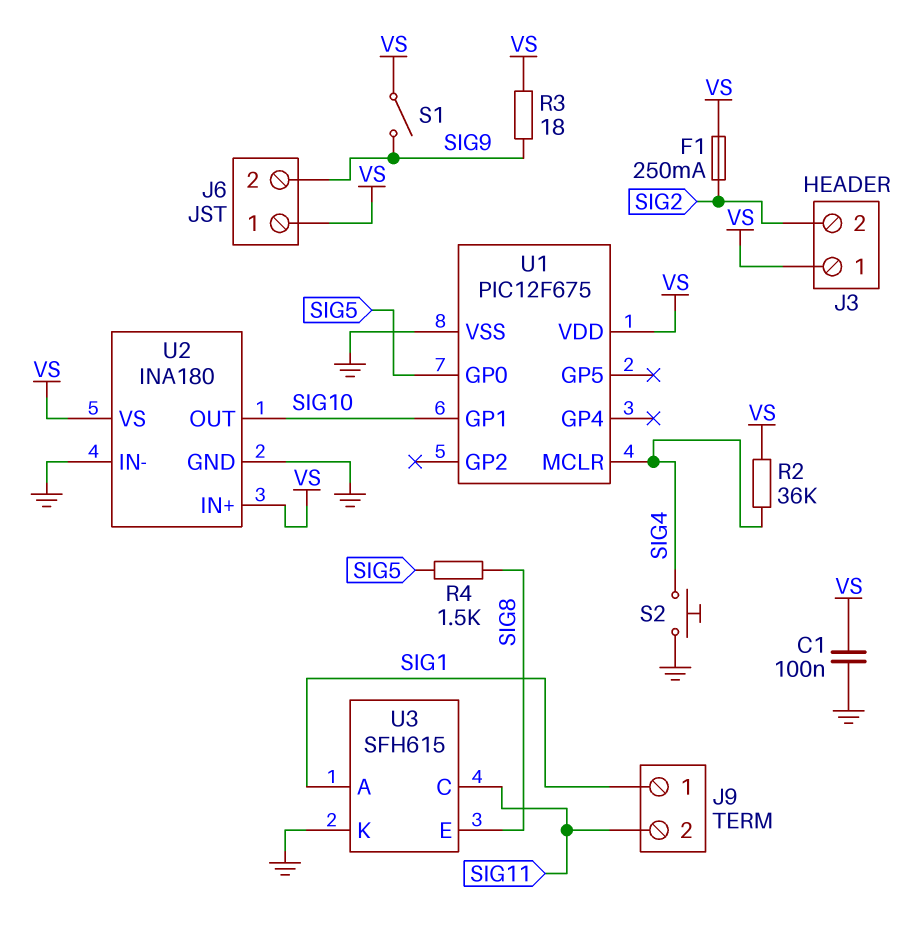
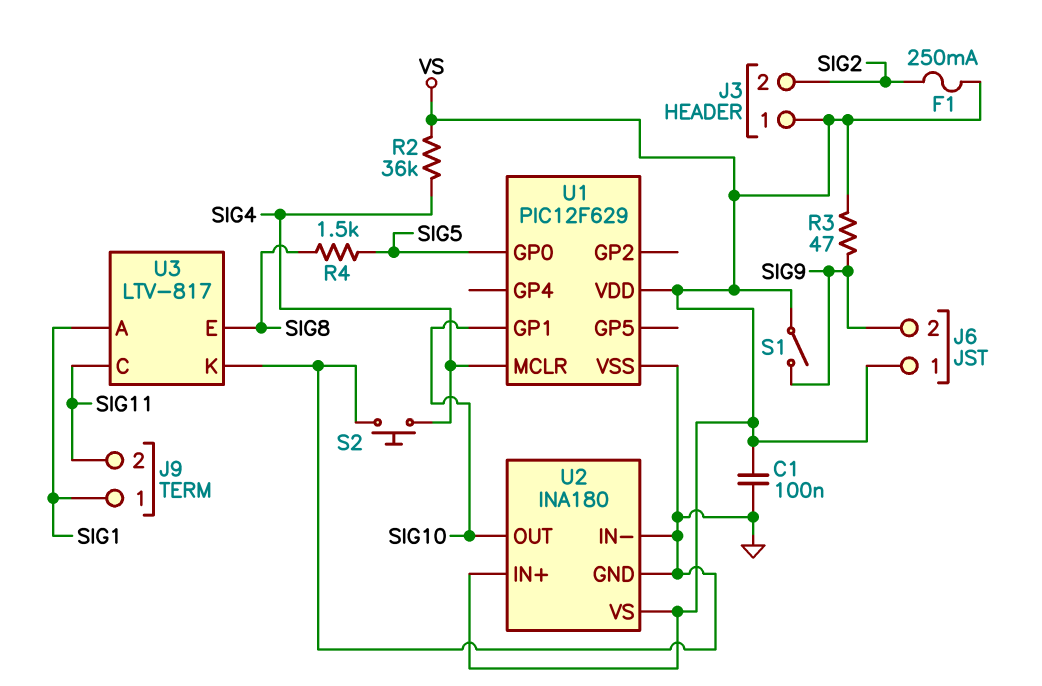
R3: 18 (SIG9, VS) -> 47 (SIG9, VS)
U1: PIC12F675 -> PIC12F629
U3: SFH615 -> LTV-817

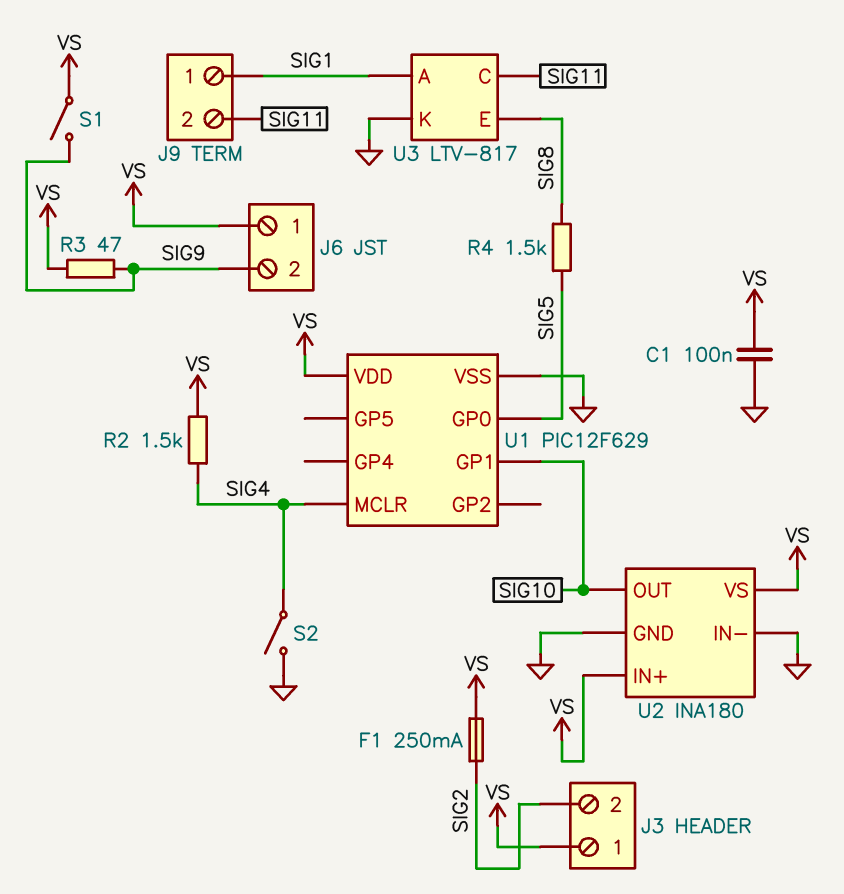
R2: 36k (SIG4, VS) -> 1.5k (SIG4, VS)
S2: button (GND, SIG4) -> switch (GND, SIG4)

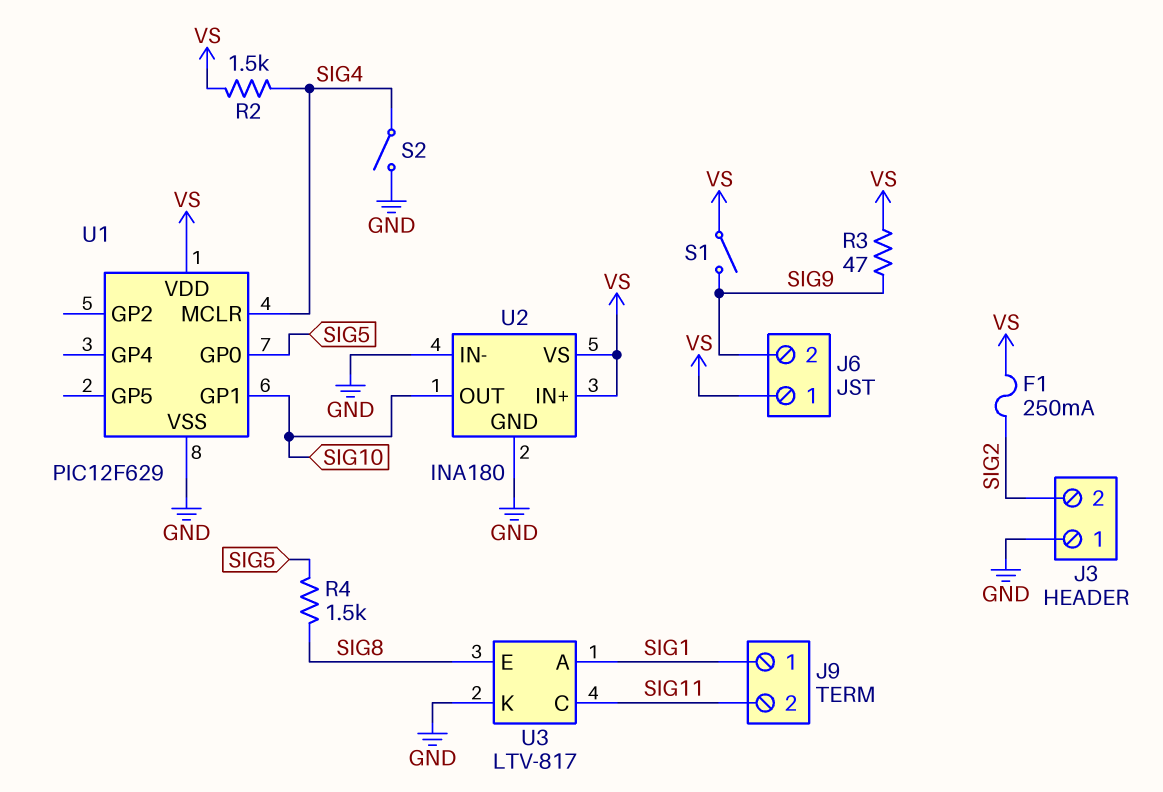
C1: 100nF (GND, VS) -> none
J3 pin 1: VS -> GND

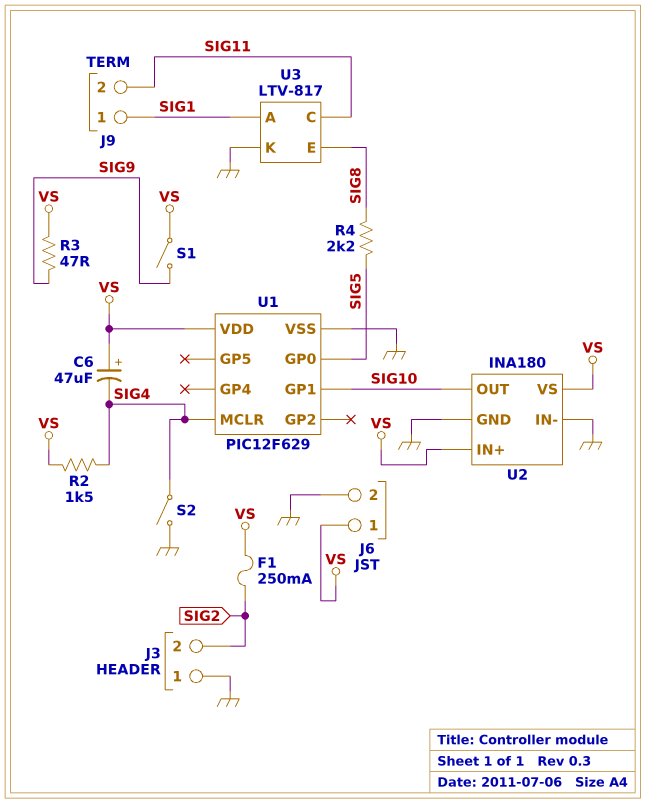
C6: none -> 47uF (plus VS, minus SIG4)
J6 pin 2: SIG9 -> GND
R4: 1.5k (SIG5, SIG8) -> 2.2k (SIG5, SIG8)

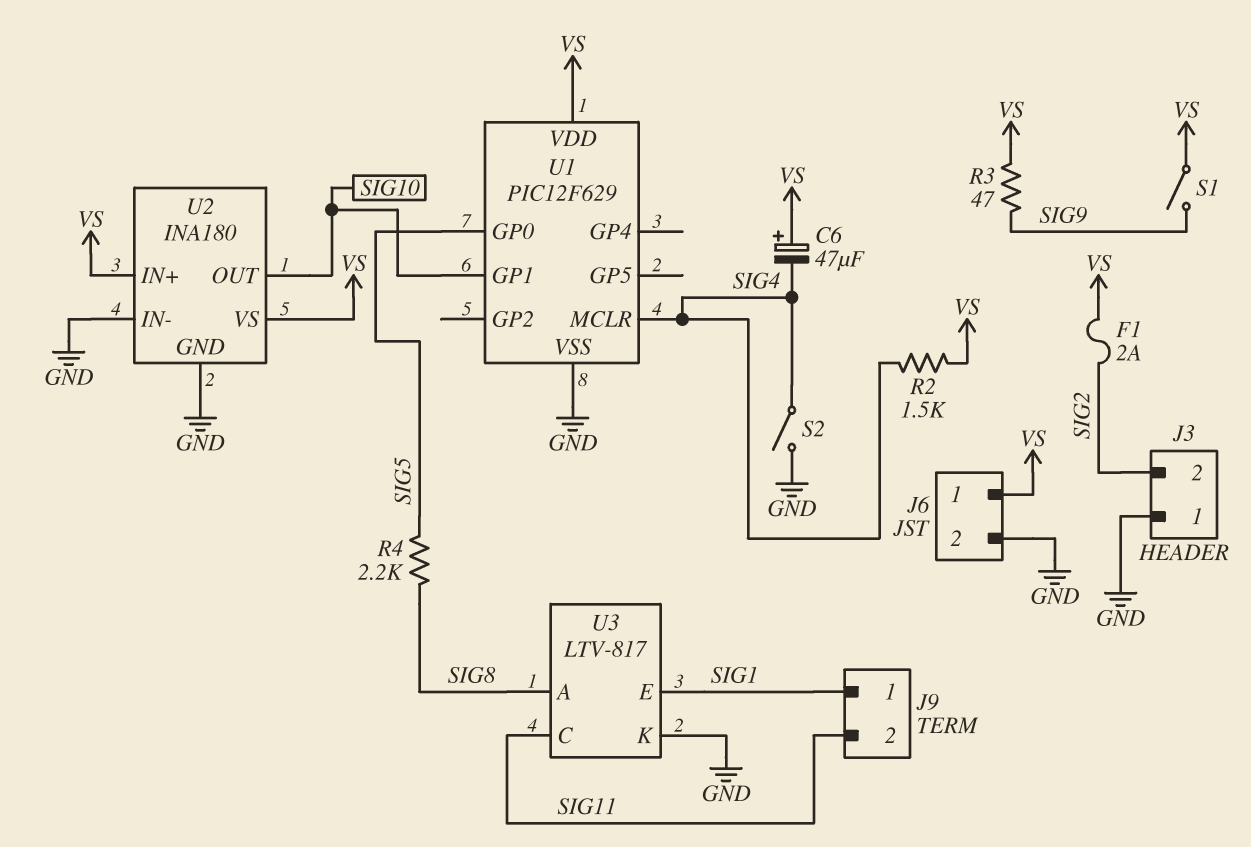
F1: 250mA (SIG2, VS) -> 2A (SIG2, VS)
U3 pin A: SIG1 -> SIG8
U3 pin E: SIG8 -> SIG1

